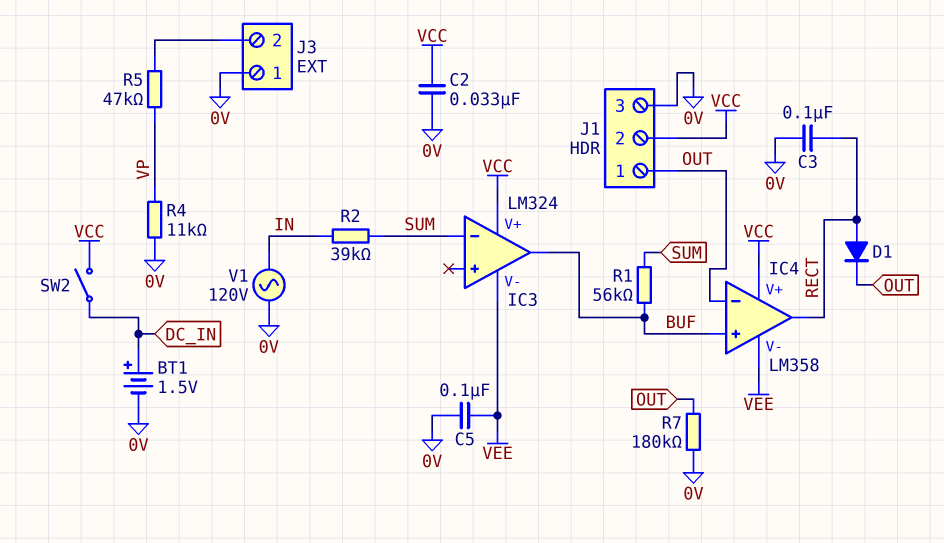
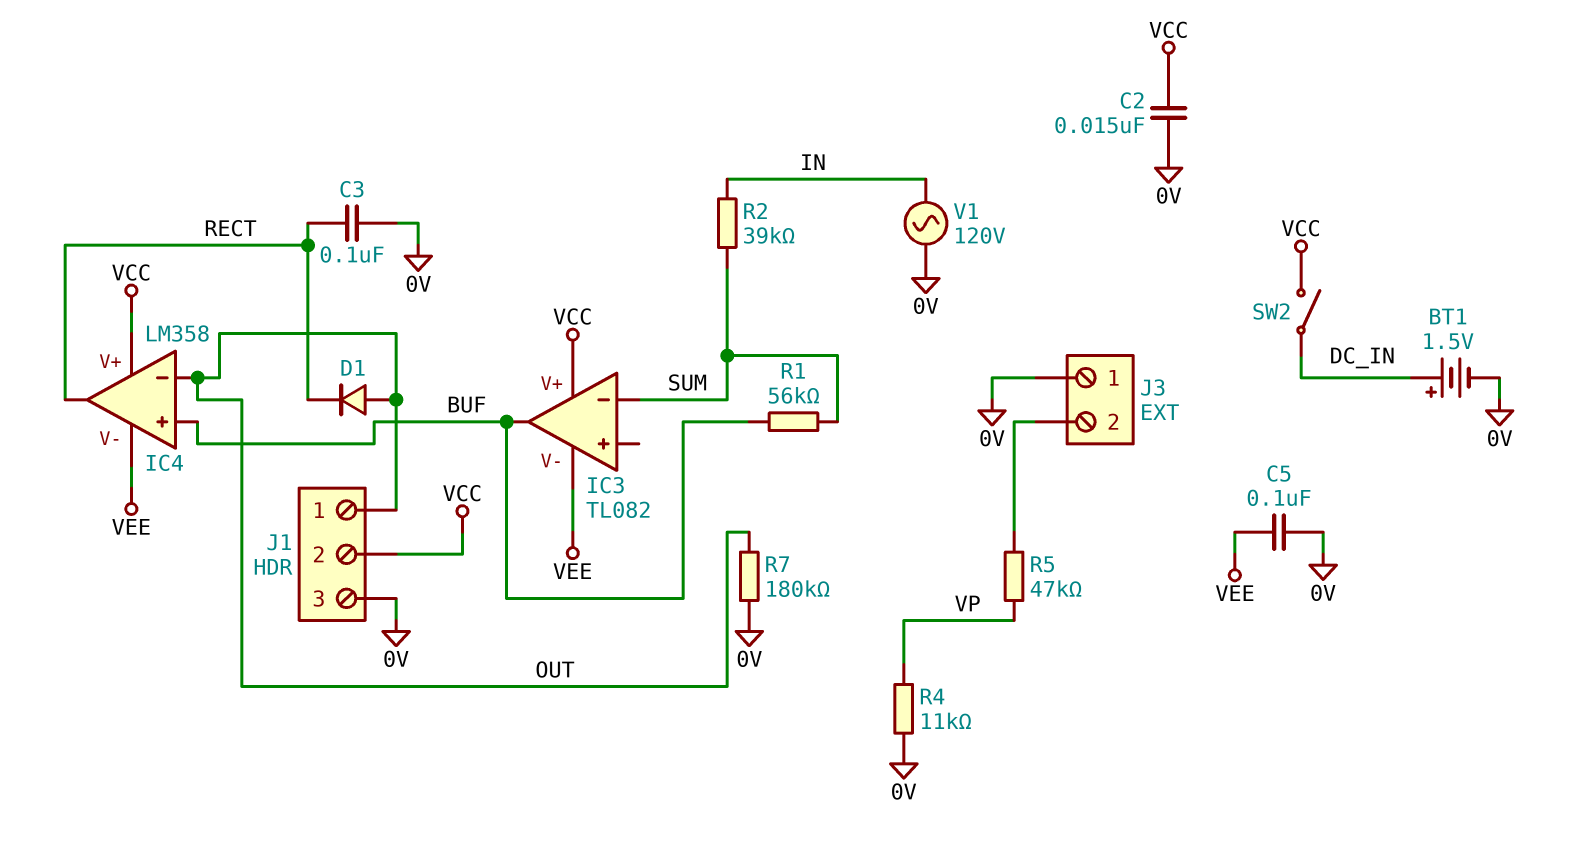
C2: 33nF (0V, VCC) -> 15nF (0V, VCC)
D1: diode (A RECT, K OUT) -> diode (A OUT, K RECT)
IC3: LM324 -> TL082

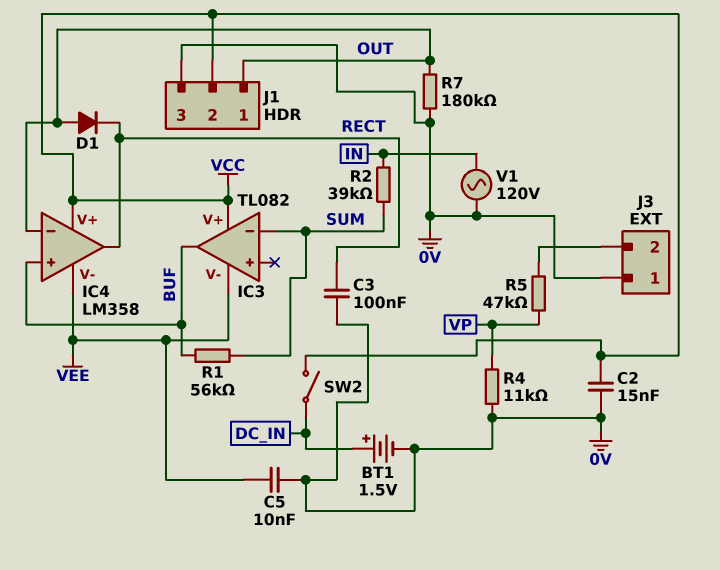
C5: 100nF (0V, VEE) -> 10nF (0V, VEE)

